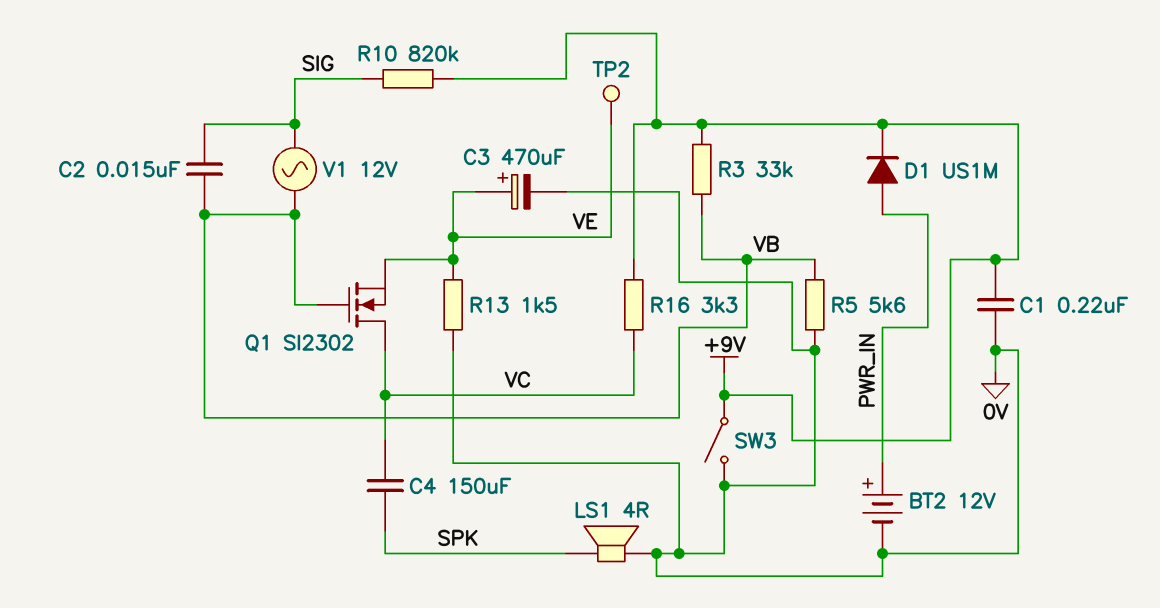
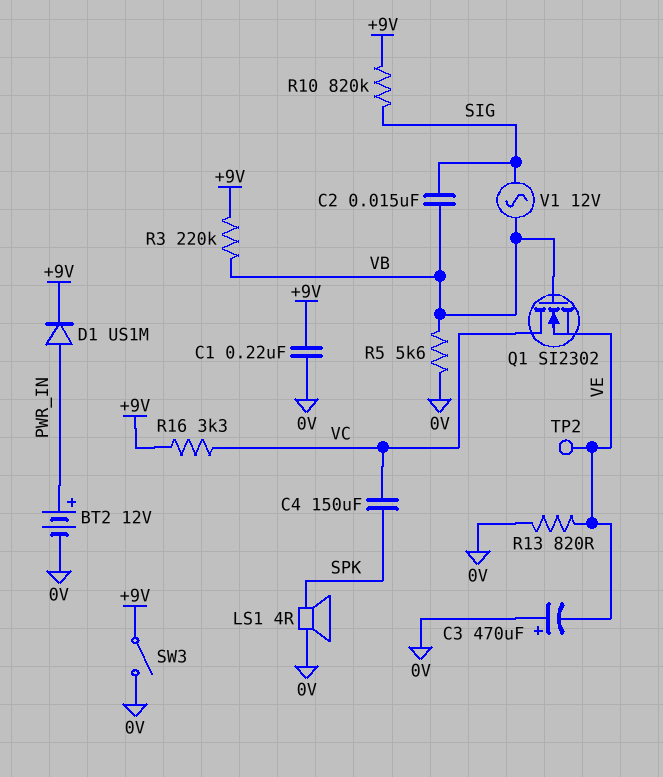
C3: 470uF (plus VE, minus 0V) -> 470uF (plus 0V, minus VE)
R3: 33k (+9V, VB) -> 220k (+9V, VB)
R13: 1.5k (0V, VE) -> 820 (0V, VE)

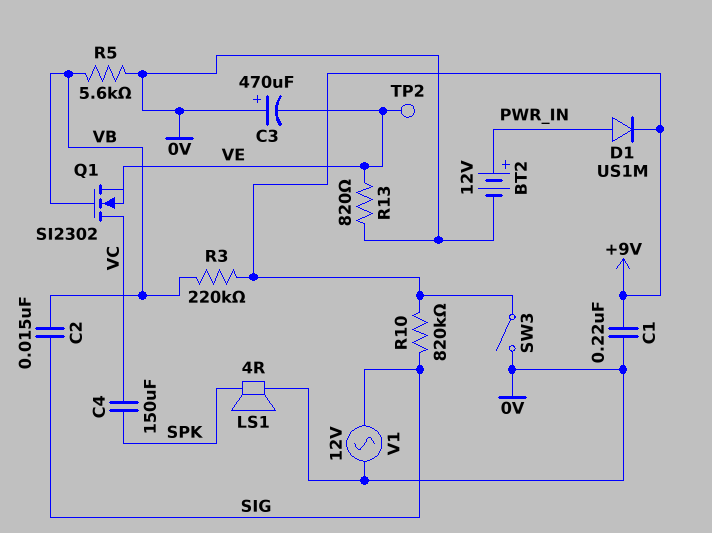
R16: 3.3k (+9V, VC) -> none
V1: AC 12V (SIG, VB) -> AC 12V (0V, SIG)

